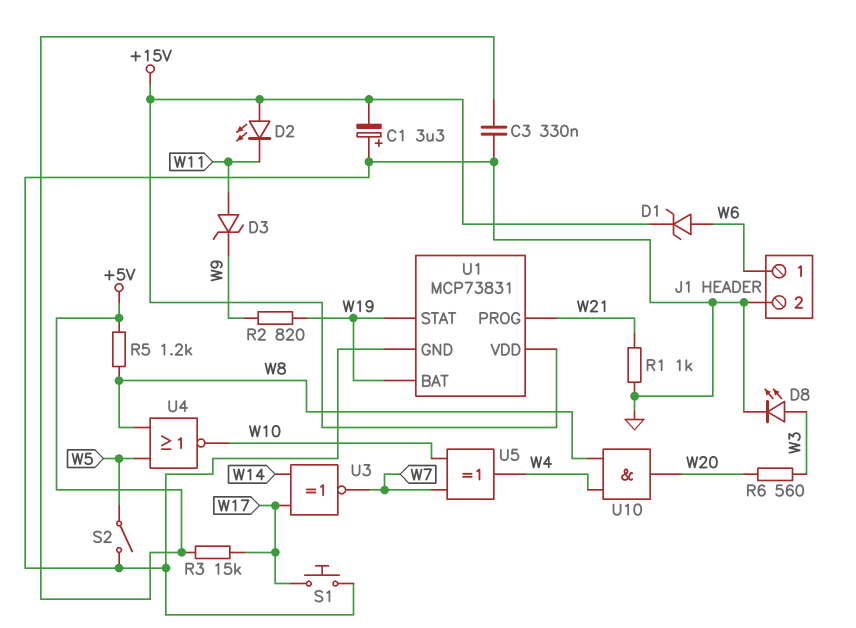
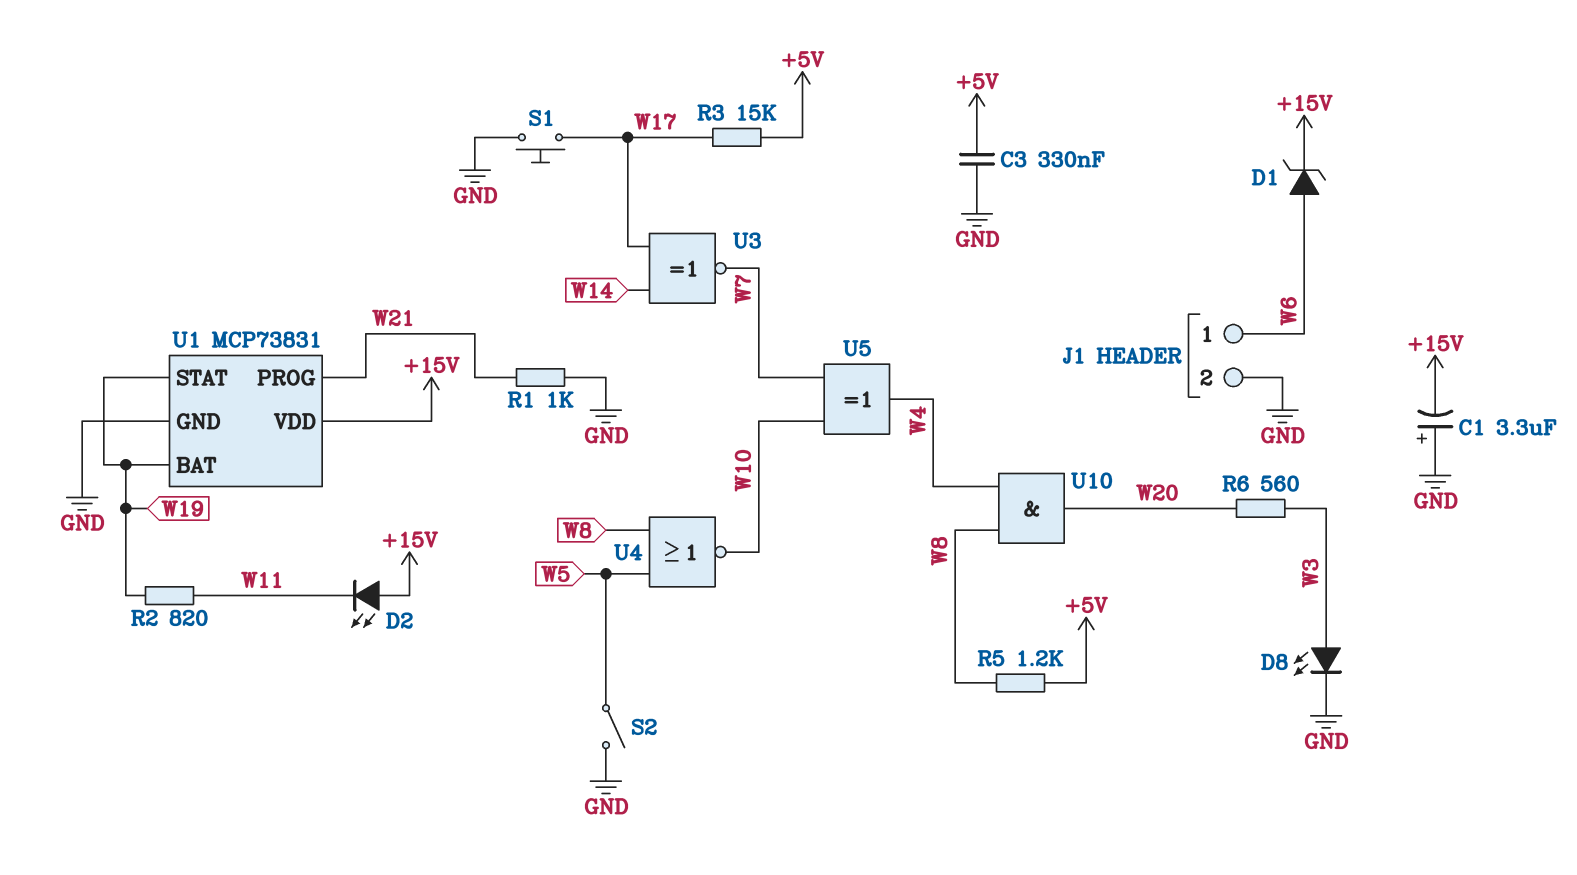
D3: zener (A W11, K W9) -> none
R2: 820 (W9, W19) -> 820 (W11, W19)

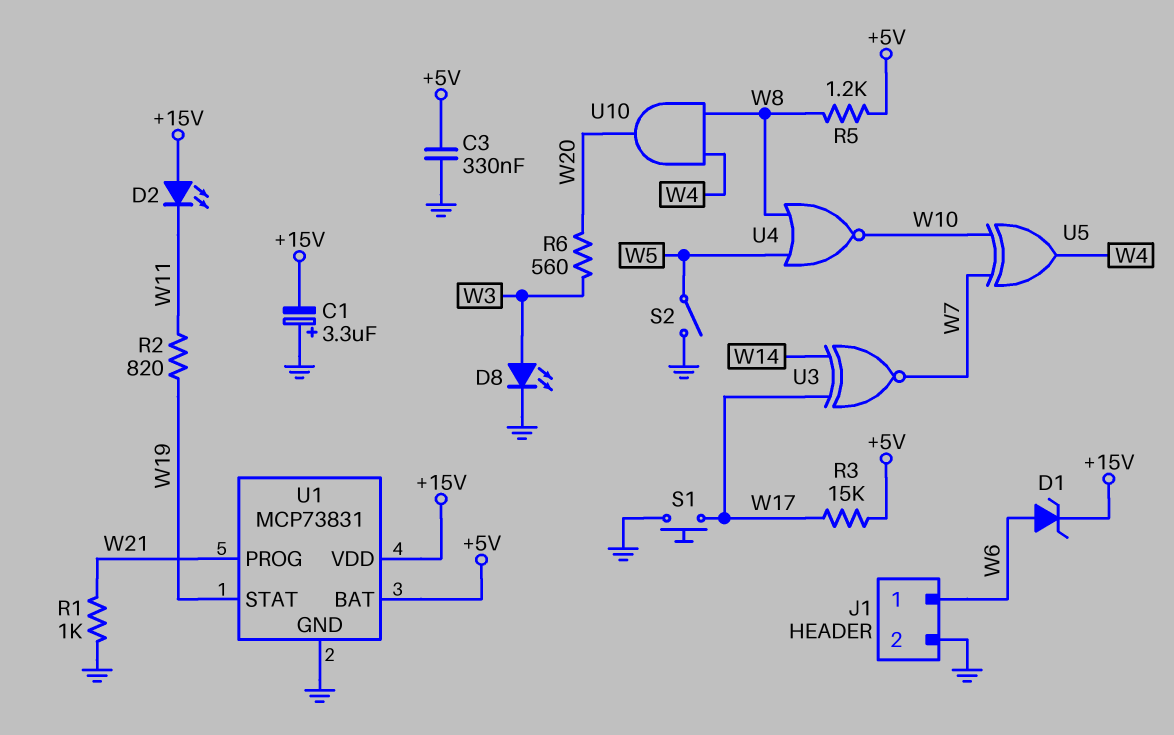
U1 pin BAT: W19 -> +5V

